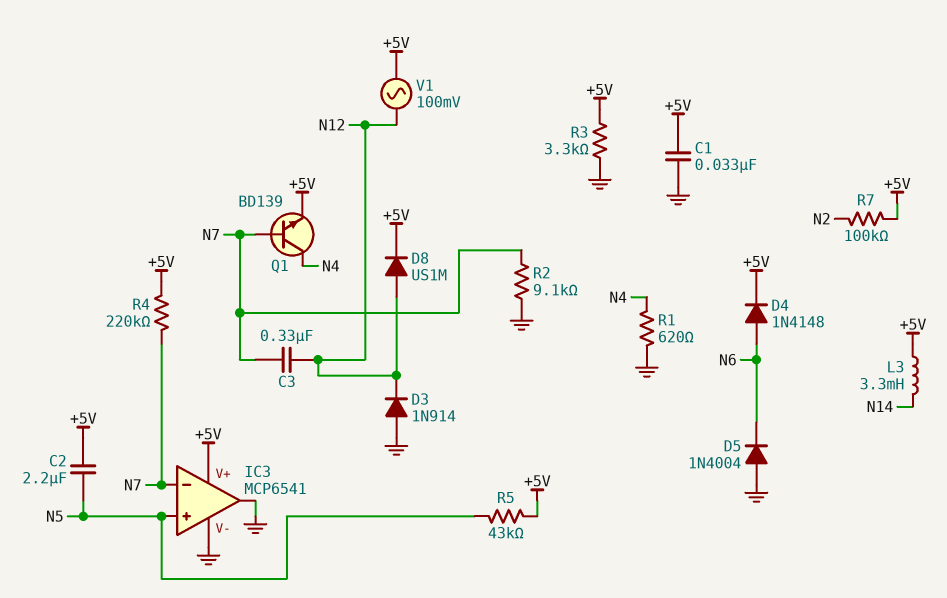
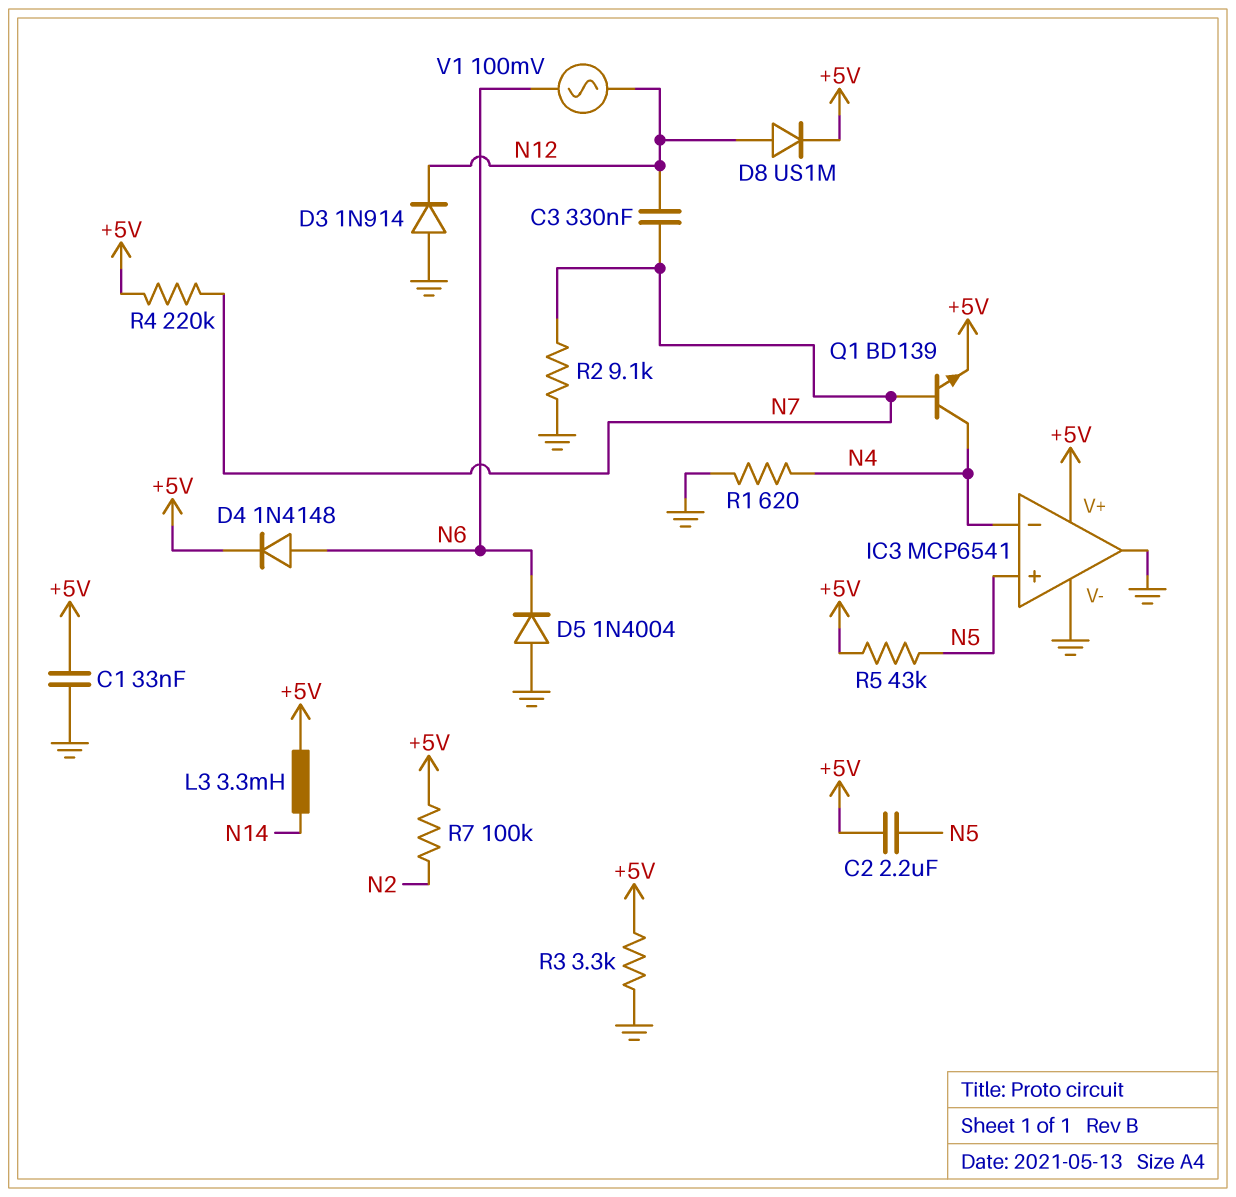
IC3 pin in-: N7 -> N4
V1: AC 100mV (+5V, N12) -> AC 100mV (N6, N12)

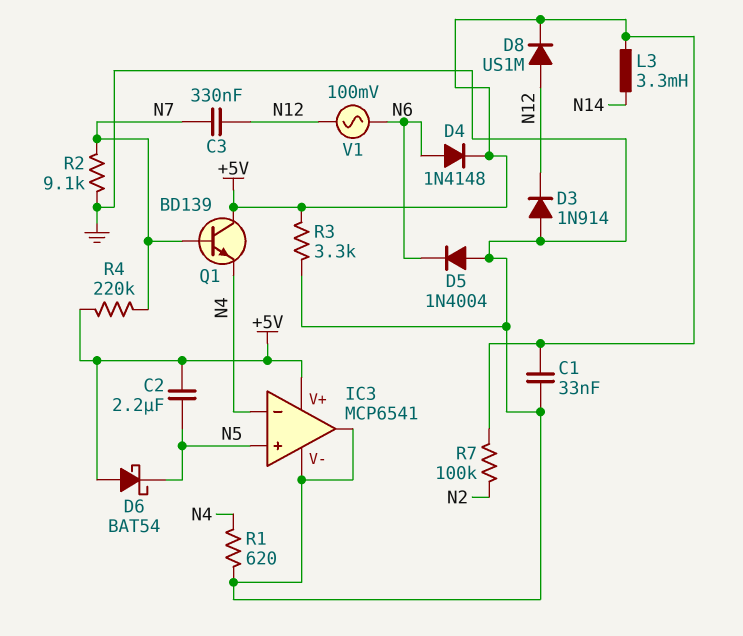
D6: none -> schottky BAT54 (A +5V, K N5)
Q1: NPN BD139 (B N7, C N4, E +5V) -> NPN BD139 (B N7, C +5V, E N4)
R5: 43k (+5V, N5) -> none

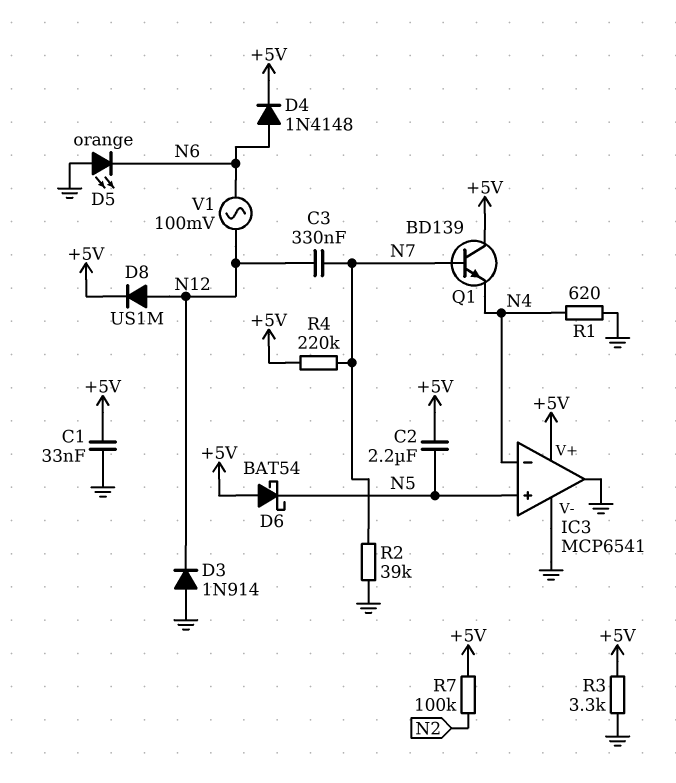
D5: diode 1N4004 (A GND, K N6) -> LED orange (A GND, K N6)
L3: 3.3mH (+5V, N14) -> none
R2: 9.1k (GND, N7) -> 39k (GND, N7)

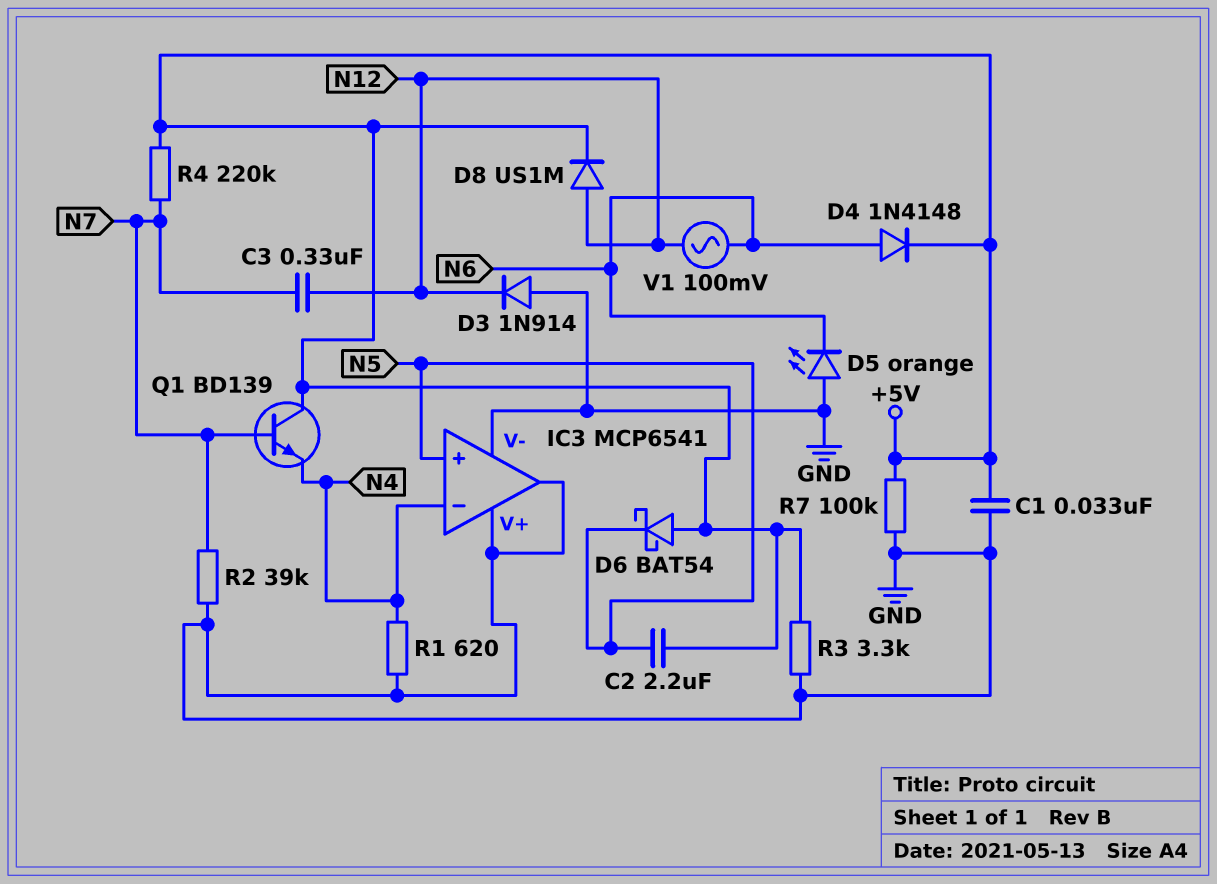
IC3 pin V+: +5V -> GND
R7: 100k (+5V, N2) -> 100k (+5V, GND)

